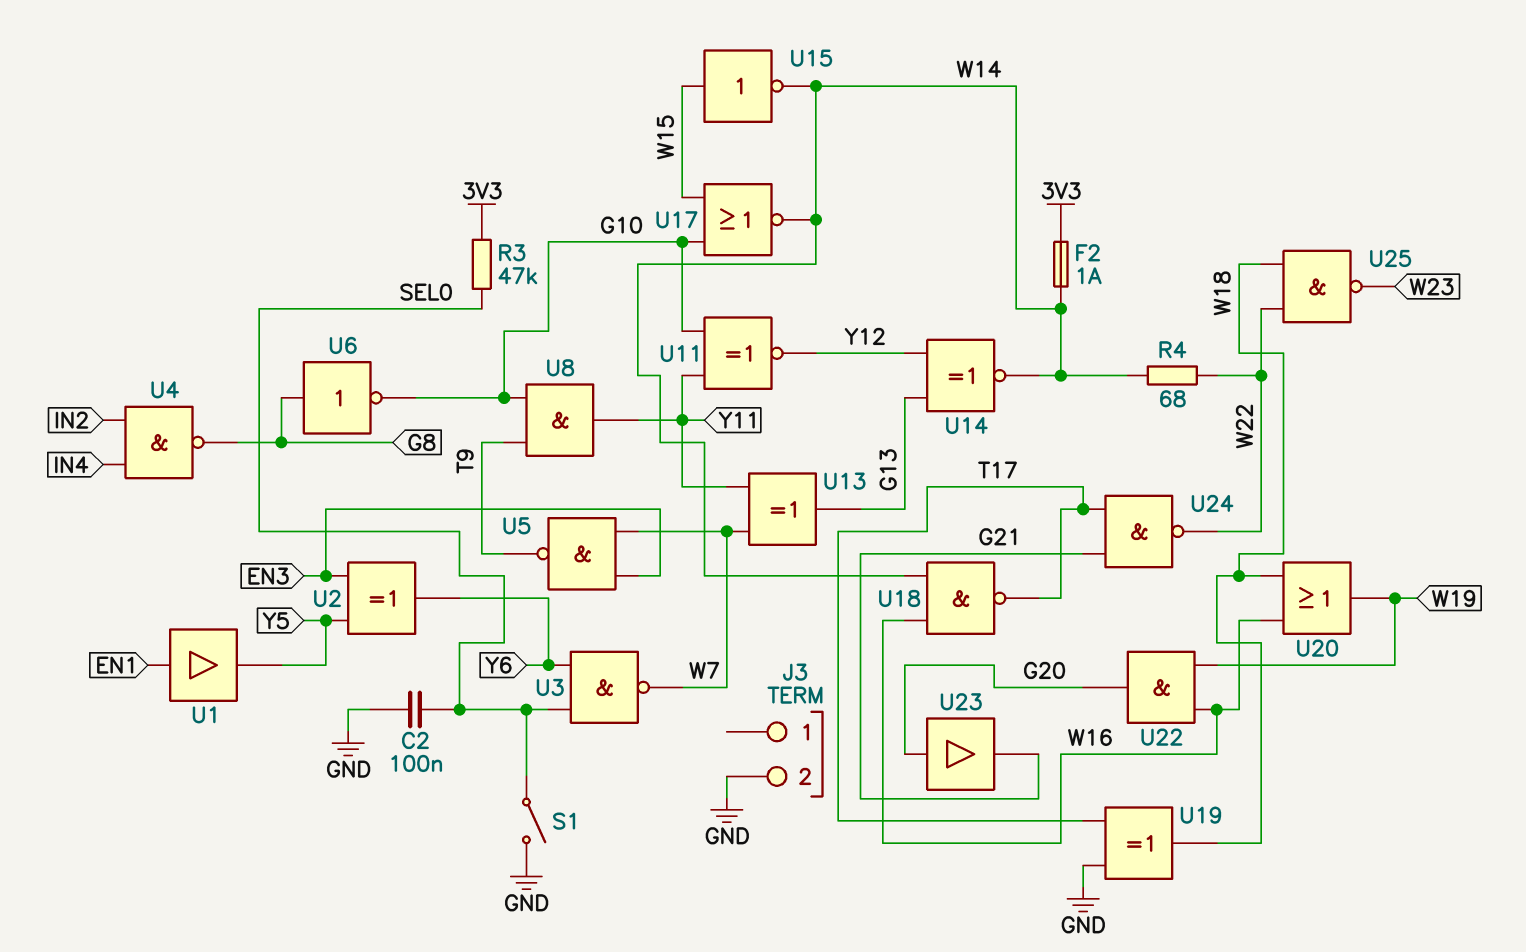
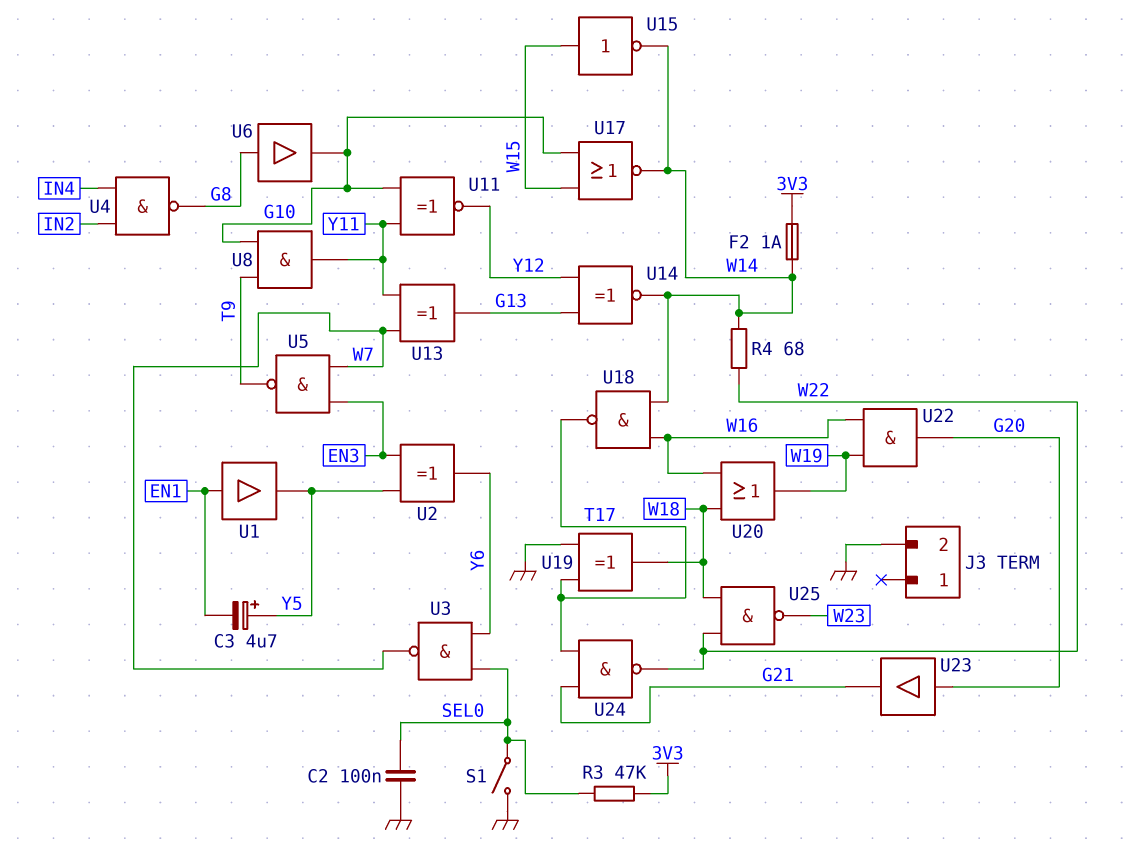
C3: none -> 4.7uF (plus Y5, minus EN1)
U6: NOT (in G8, out G10) -> buffer (in G8, out G10)

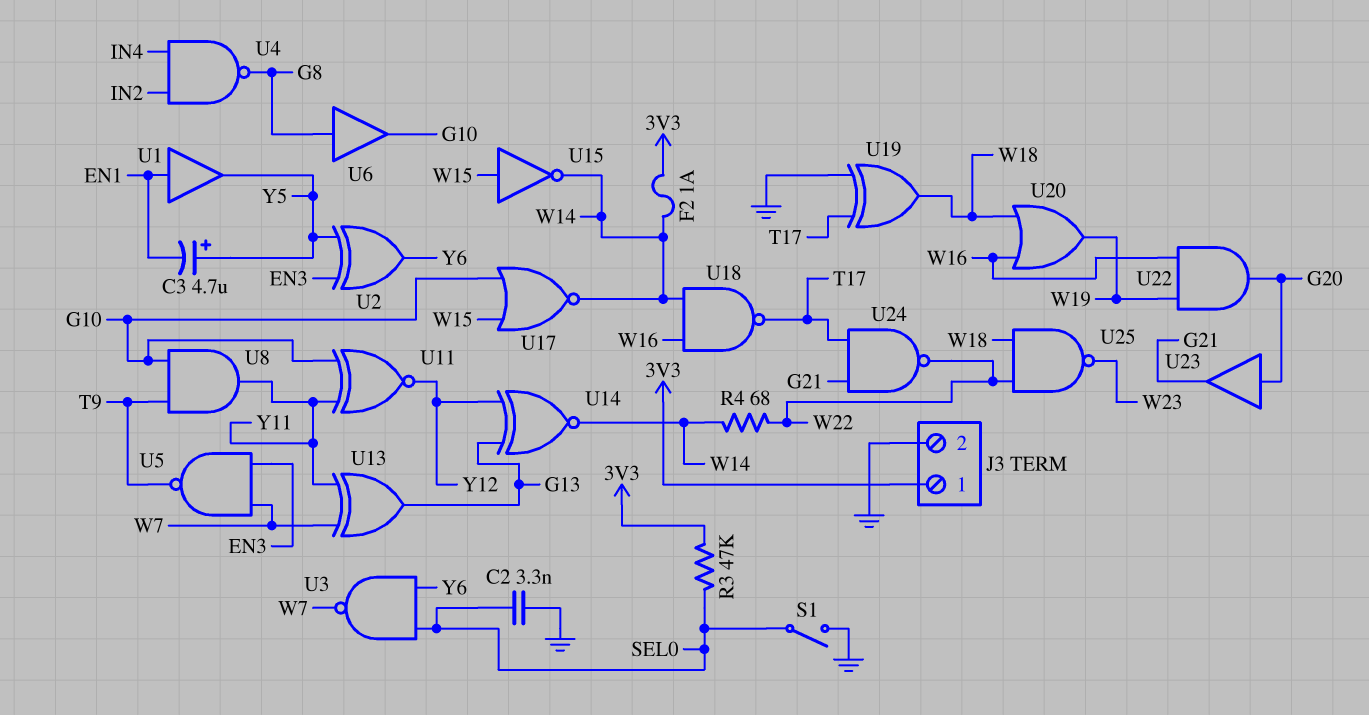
C2: 100nF (GND, SEL0) -> 3.3nF (GND, SEL0)
J3 pin 1: none -> 3V3

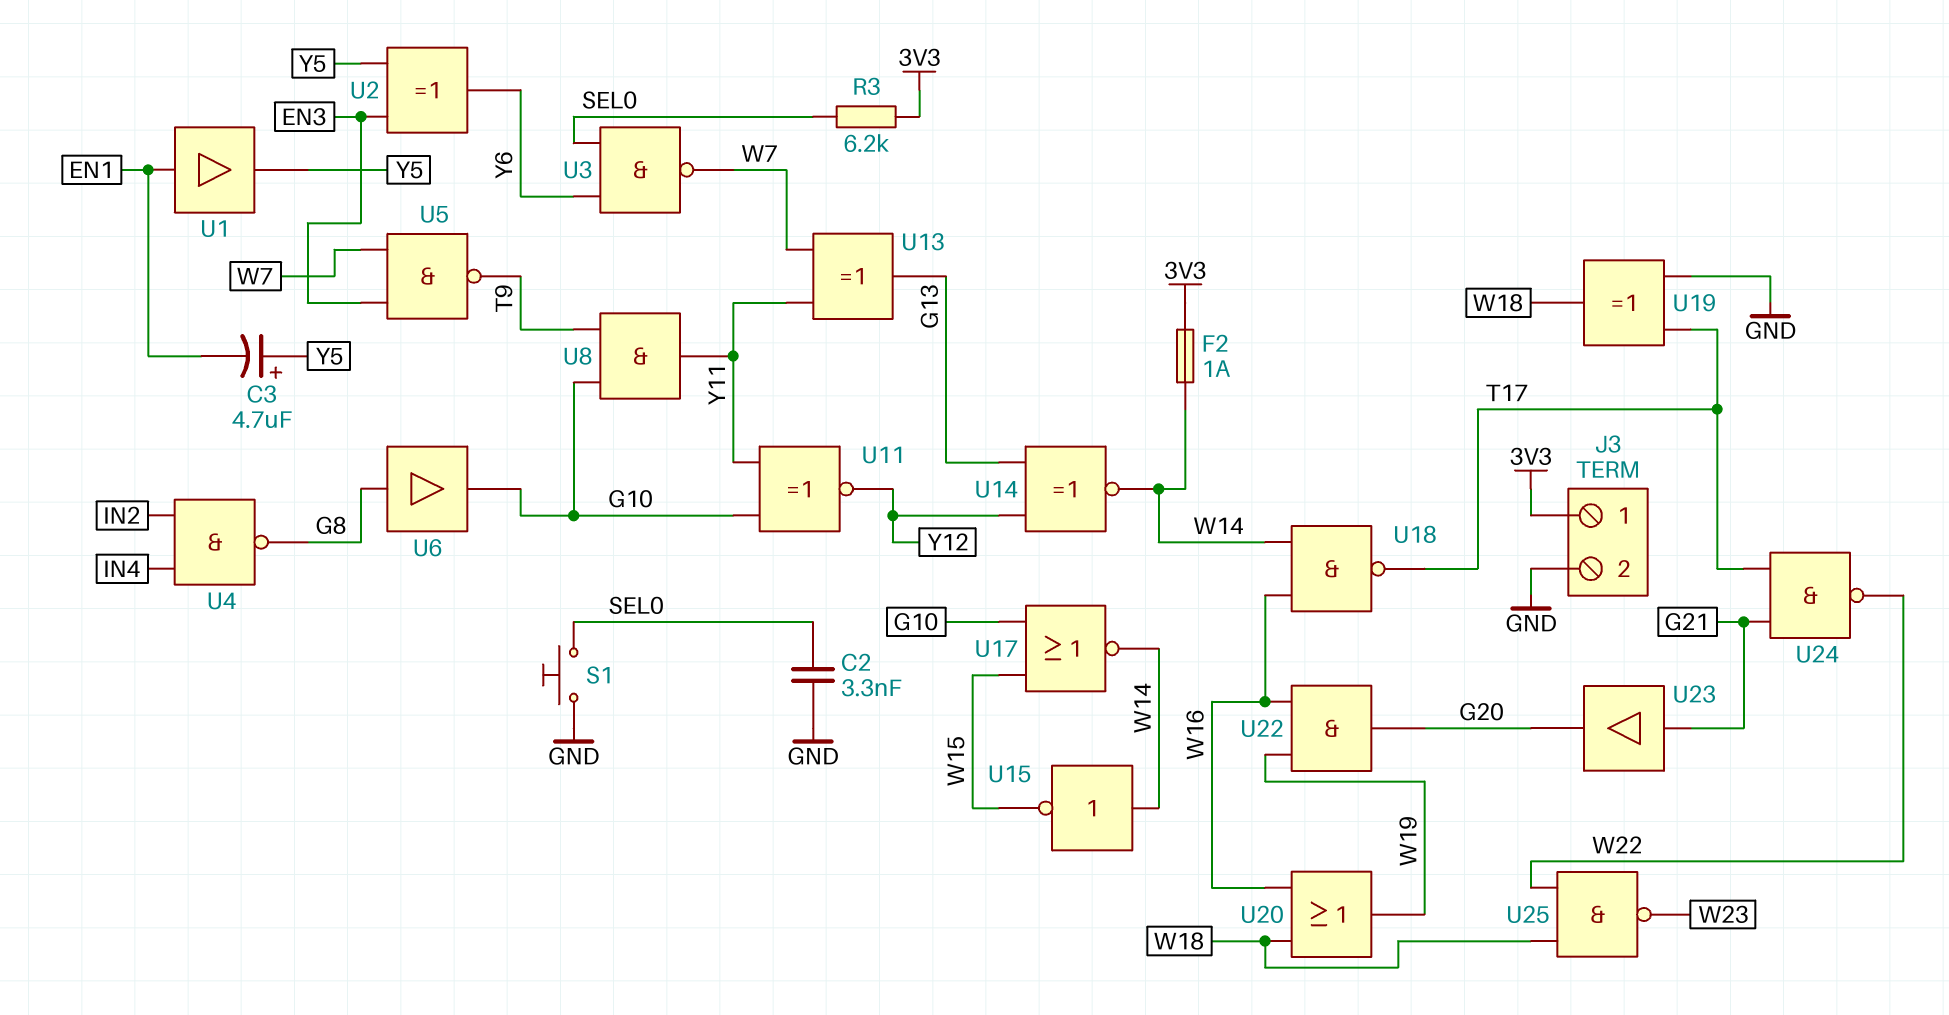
R3: 47k (3V3, SEL0) -> 6.2k (3V3, SEL0)
R4: 68 (W14, W22) -> none
S1: switch (GND, SEL0) -> button (GND, SEL0)
U15: NOT (in W15, out W14) -> NOT (in W14, out W15)
U23: buffer (in G20, out G21) -> buffer (in G21, out G20)

